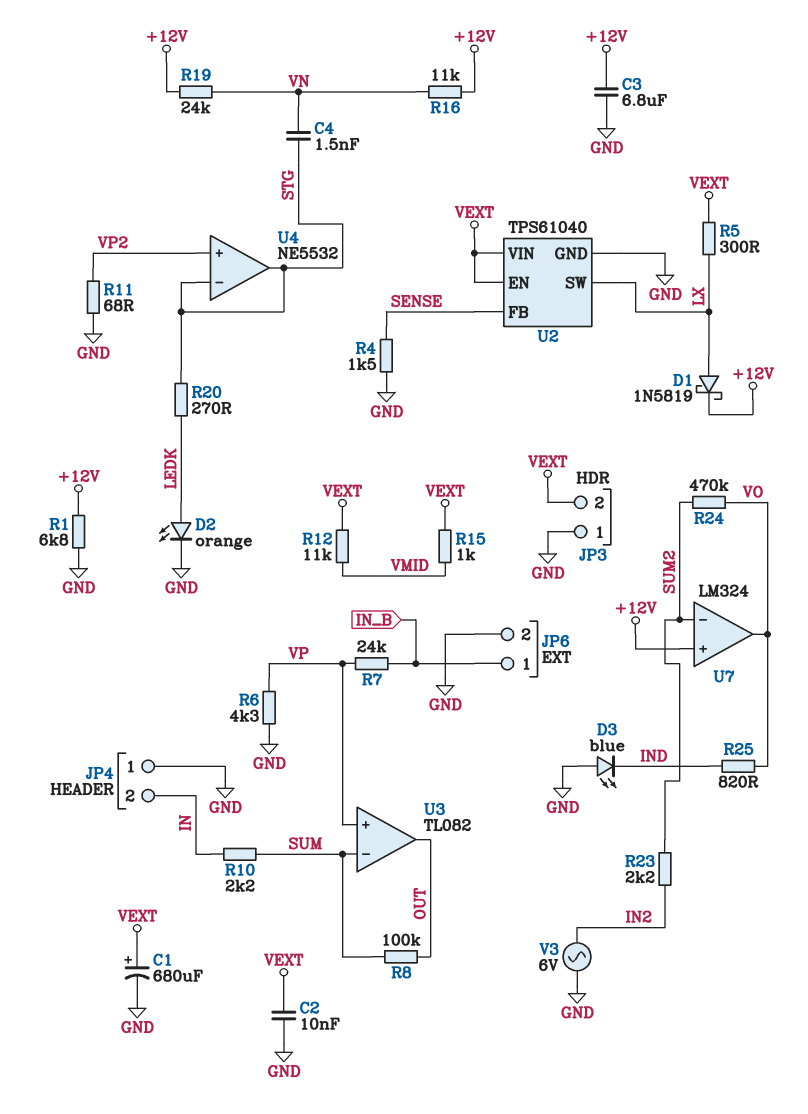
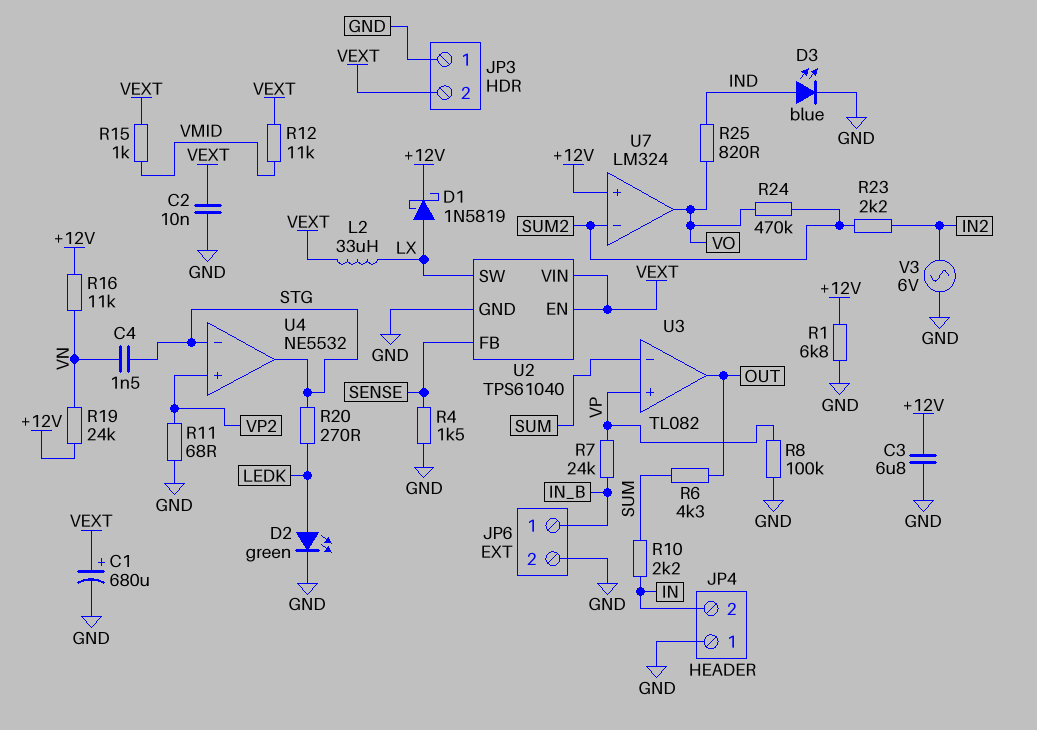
D2: LED orange (A LEDK, K GND) -> LED green (A LEDK, K GND)
D3: LED blue (A GND, K IND) -> LED blue (A IND, K GND)
L2: none -> 33uH (LX, VEXT)
R5: 300 (LX, VEXT) -> none
R6: 4.3k (GND, VP) -> 4.3k (OUT, SUM)
R8: 100k (OUT, SUM) -> 100k (GND, VP)

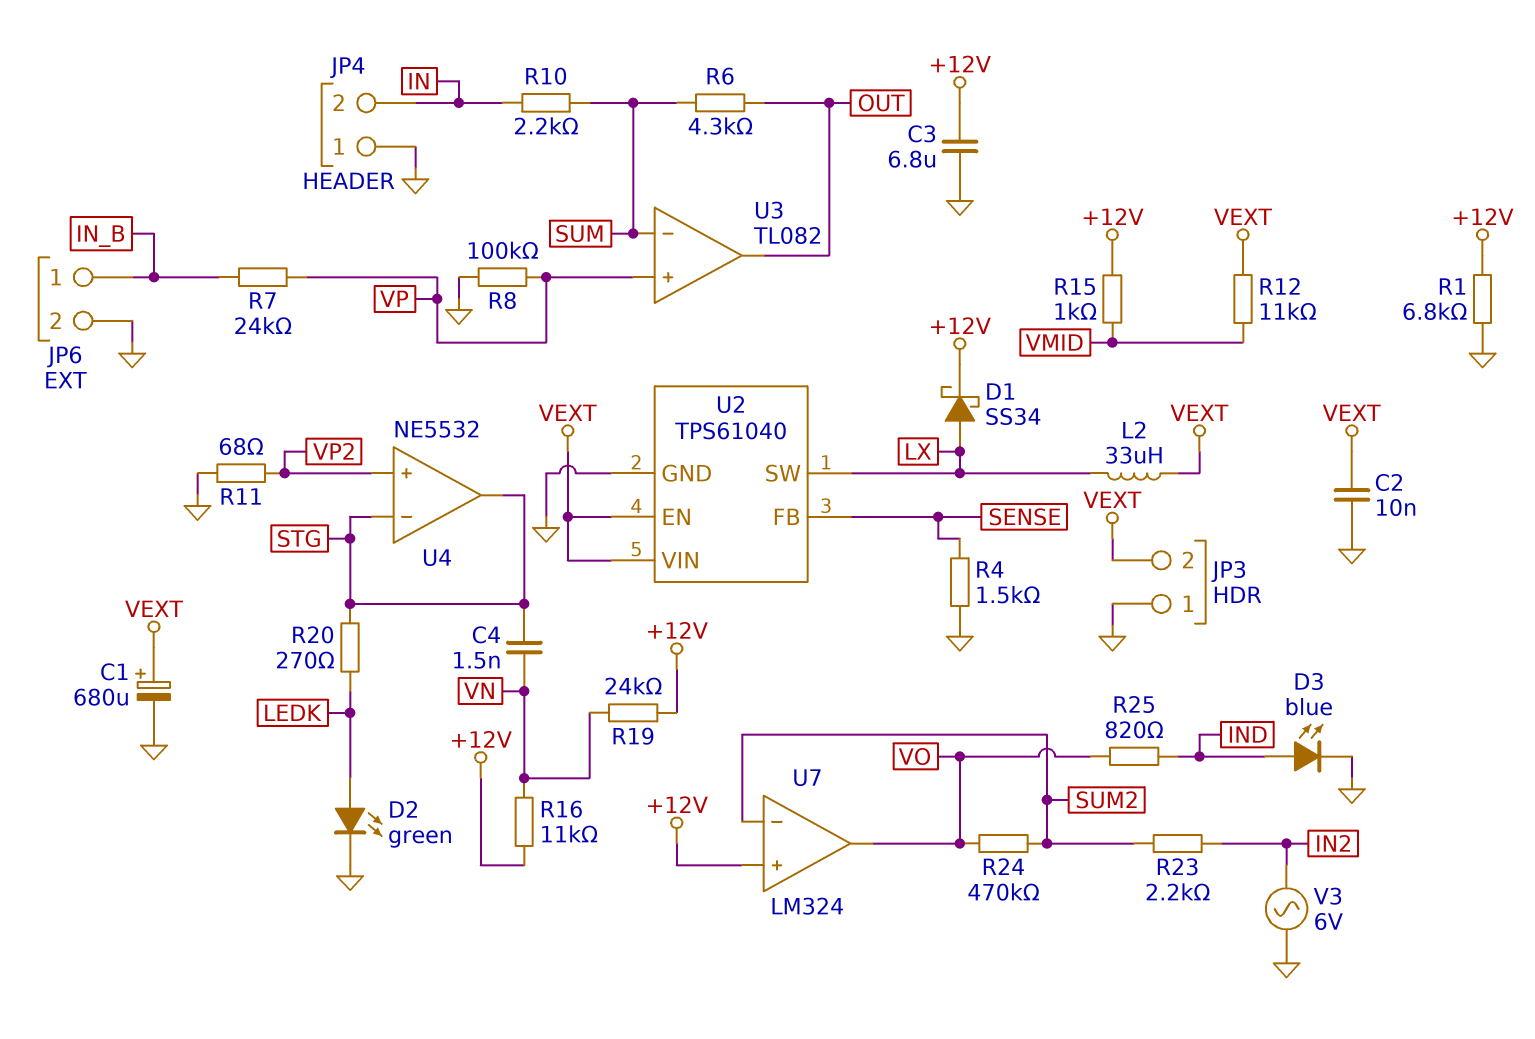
D1: schottky 1N5819 (A LX, K +12V) -> schottky SS34 (A LX, K +12V)
R15: 1k (VEXT, VMID) -> 1k (+12V, VMID)

